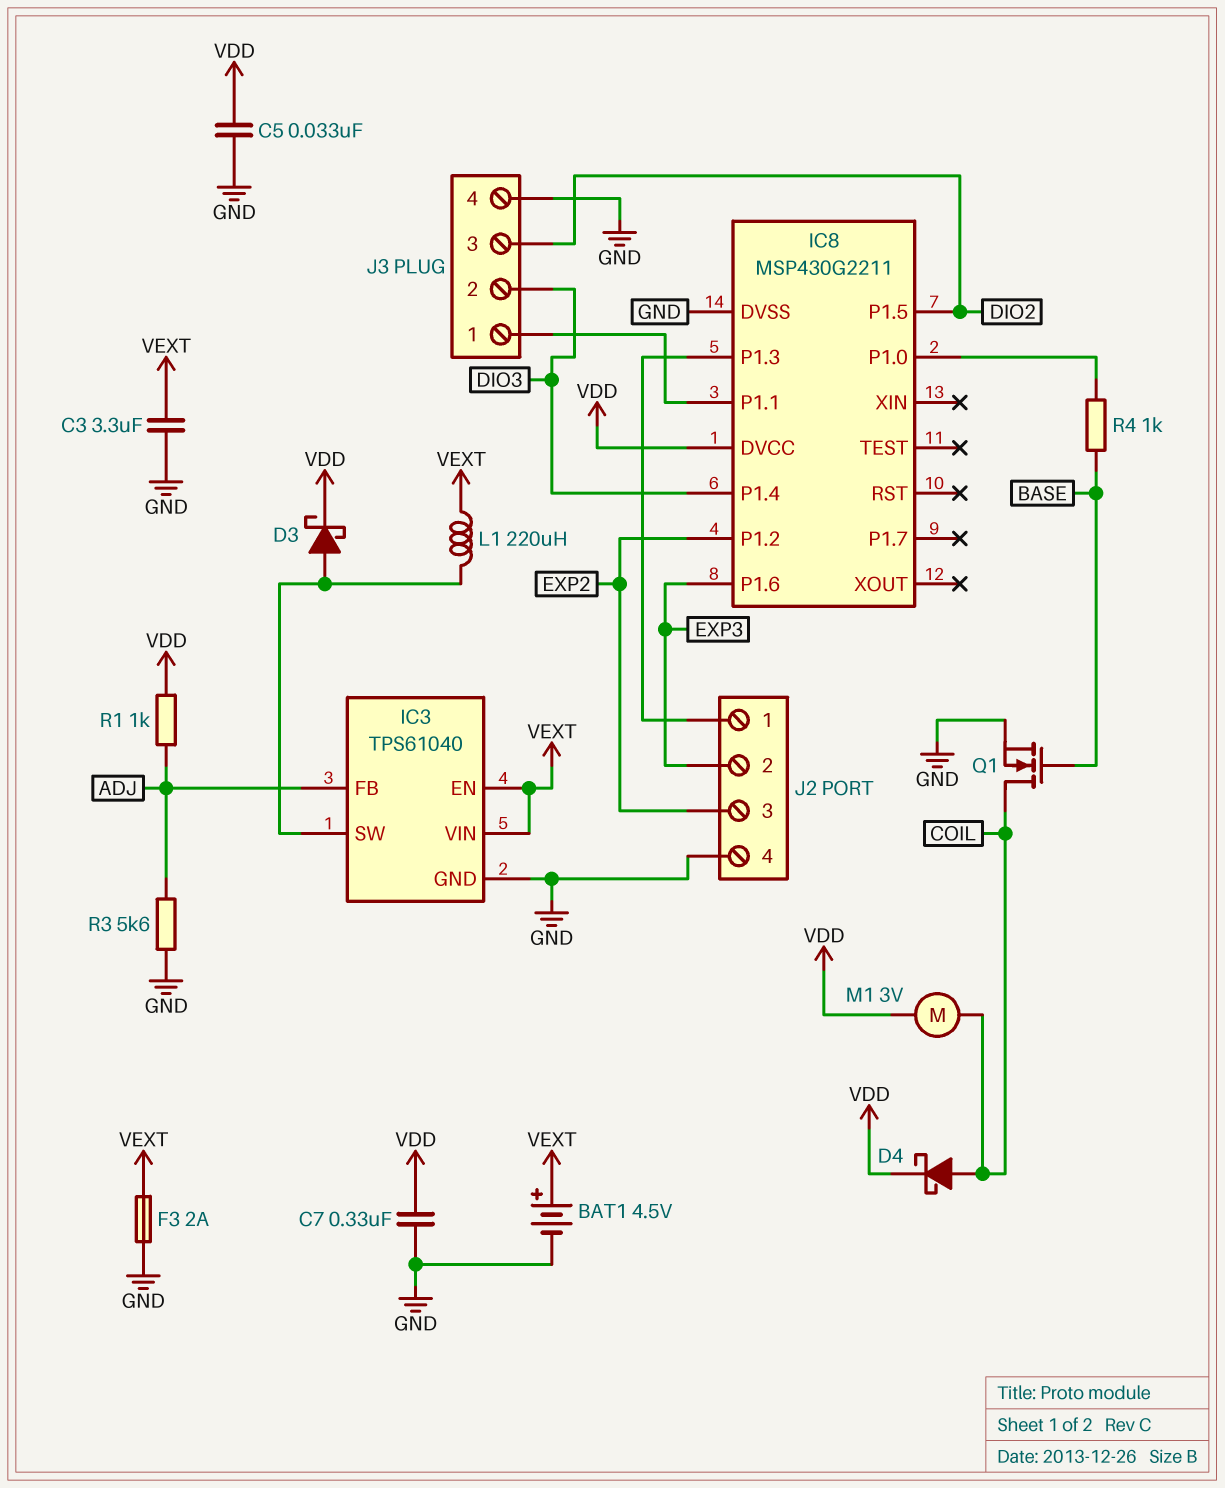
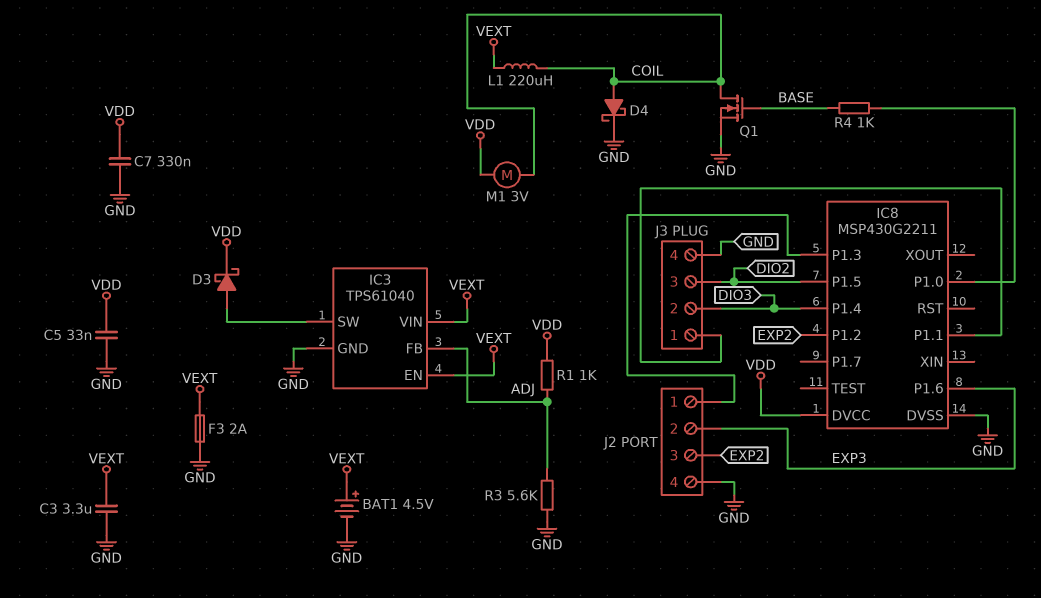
D4: schottky (A COIL, K VDD) -> schottky (A COIL, K GND)
L1: 220uH (IC3/SW, VEXT) -> 220uH (COIL, VEXT)

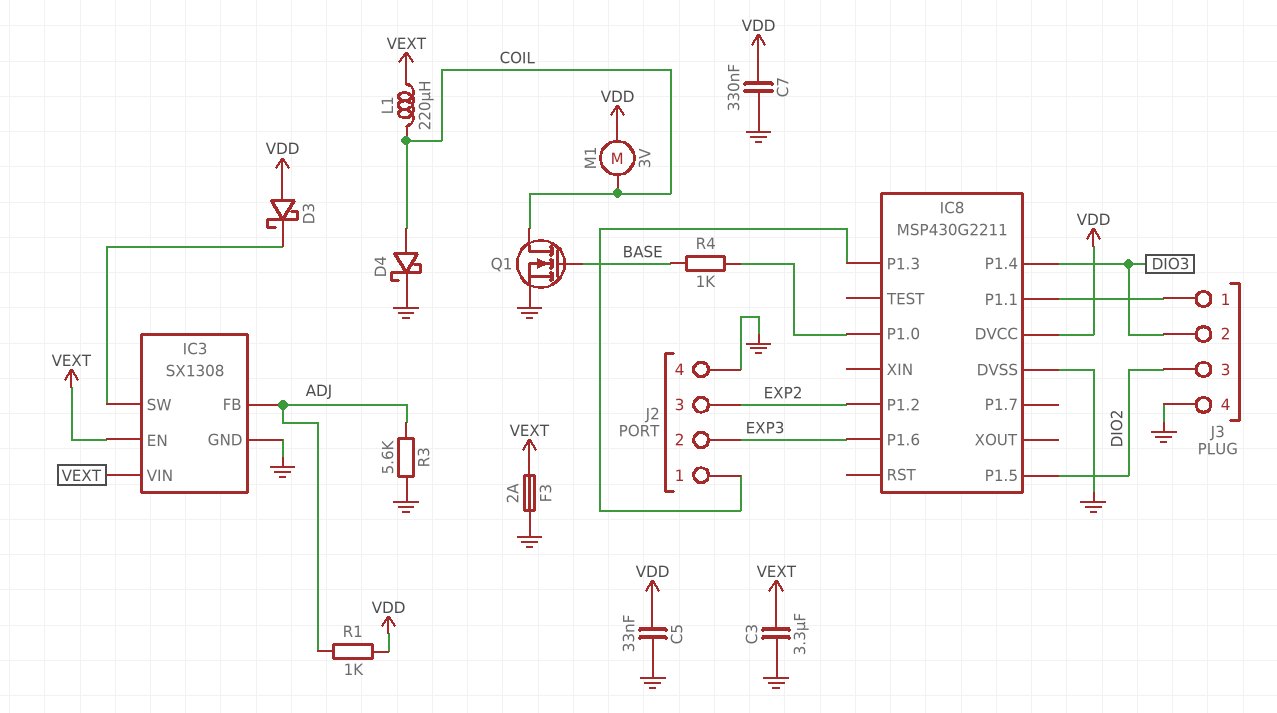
BAT1: 4.5V (plus VEXT, minus GND) -> none
D3: schottky (A IC3/SW, K VDD) -> schottky (A VDD, K IC3/SW)
IC3: TPS61040 -> SX1308

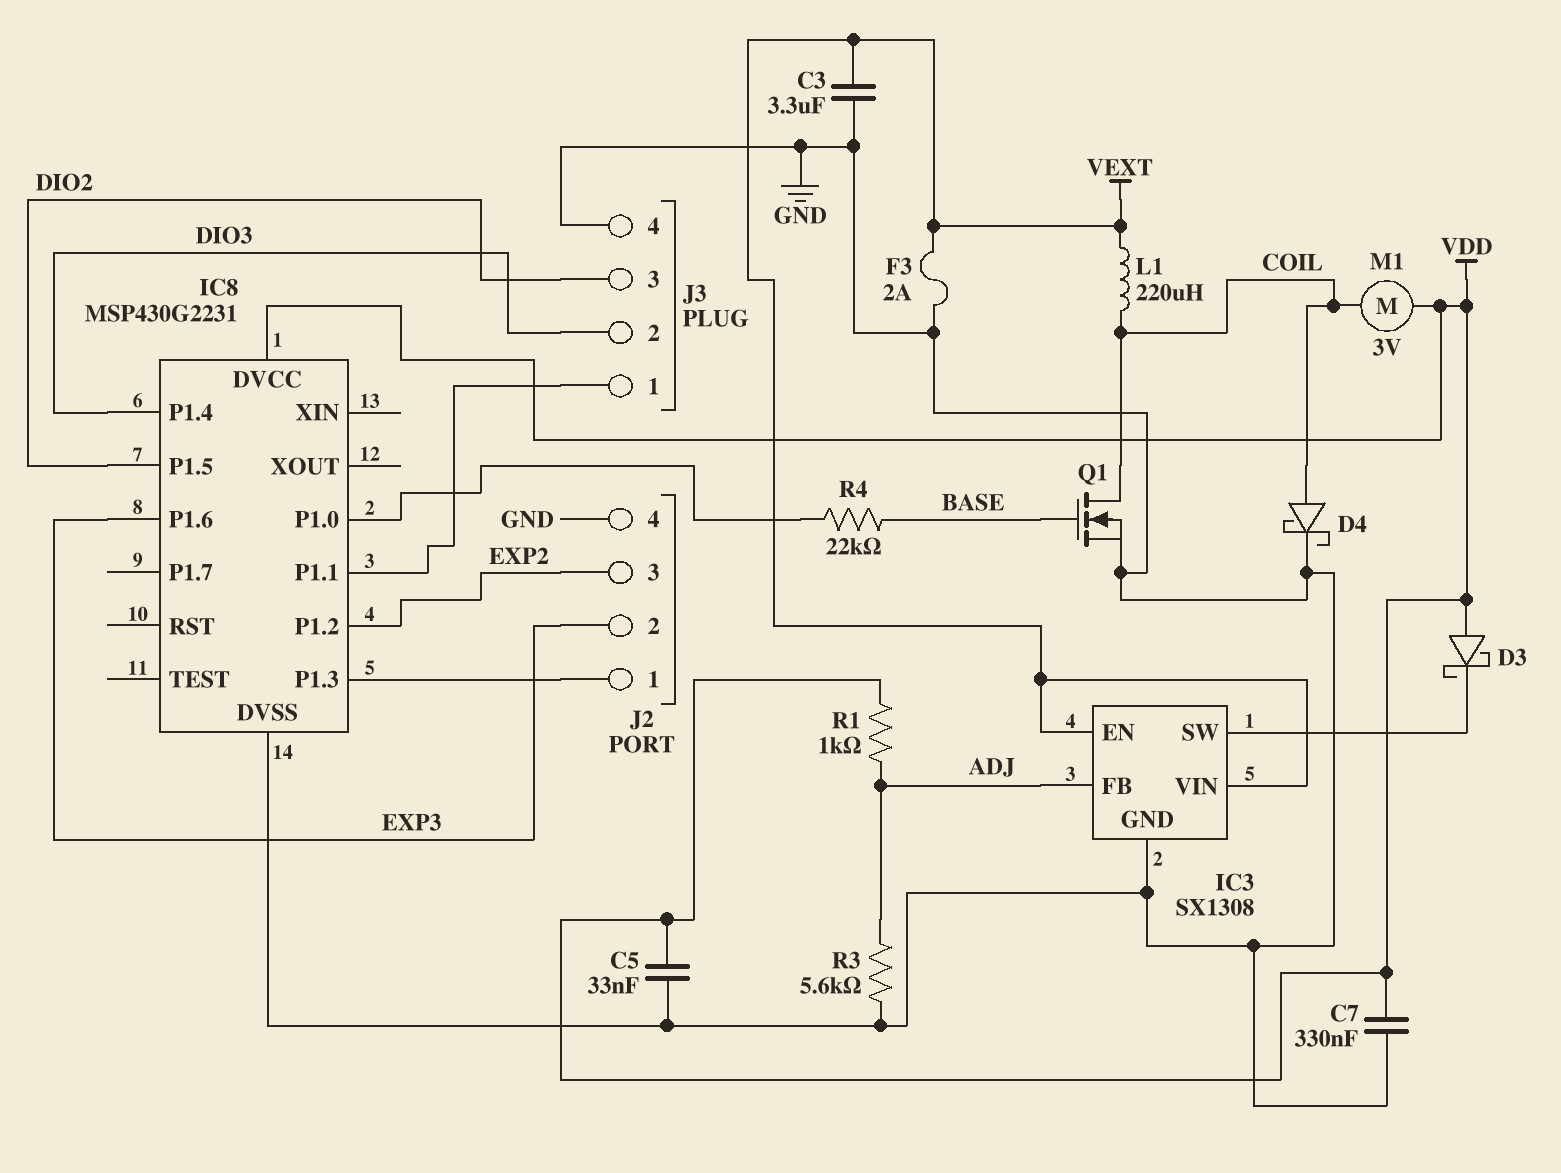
IC8: MSP430G2211 -> MSP430G2231
R4: 1k (BASE, IC8/P1.0) -> 22k (BASE, IC8/P1.0)

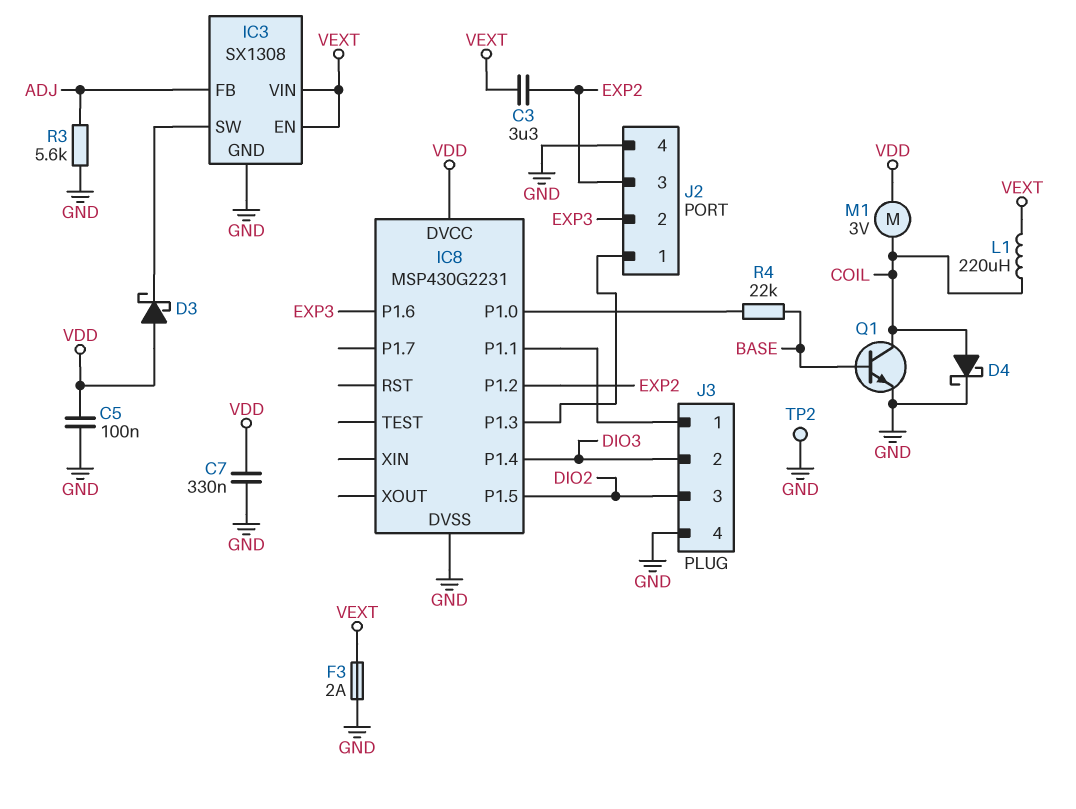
C3: 3.3uF (GND, VEXT) -> 3.3uF (EXP2, VEXT)
C5: 33nF (GND, VDD) -> 100nF (GND, VDD)
Q1: NMOS (G BASE, D COIL, S GND) -> NPN (B BASE, C COIL, E GND)
R1: 1k (ADJ, VDD) -> none
TP2: none -> test point (GND)

